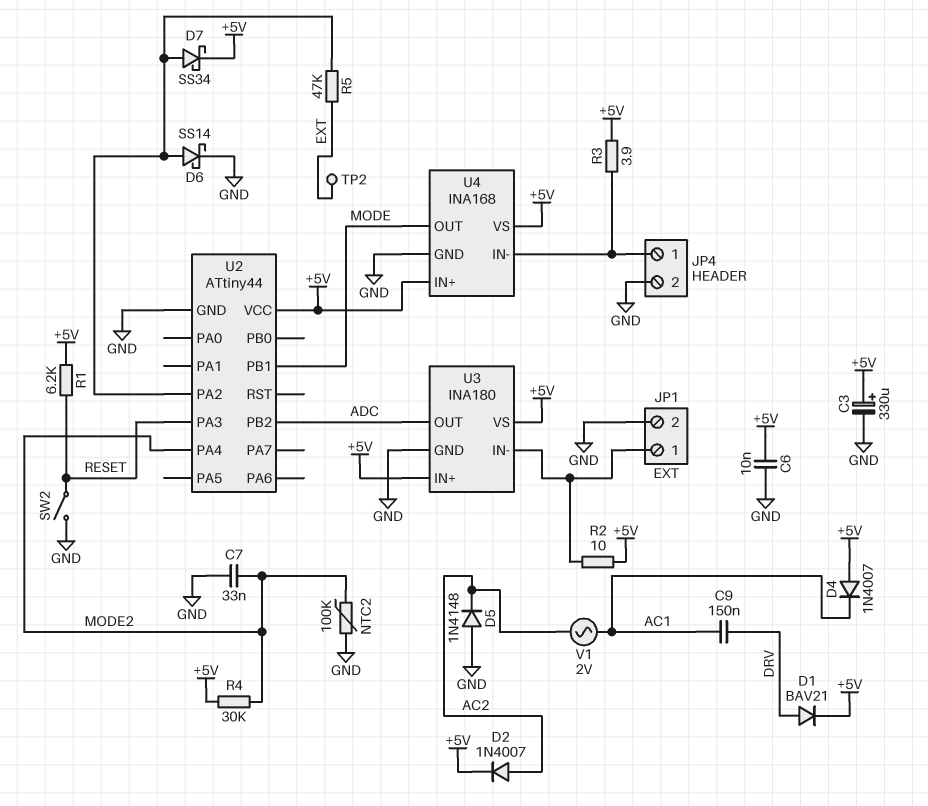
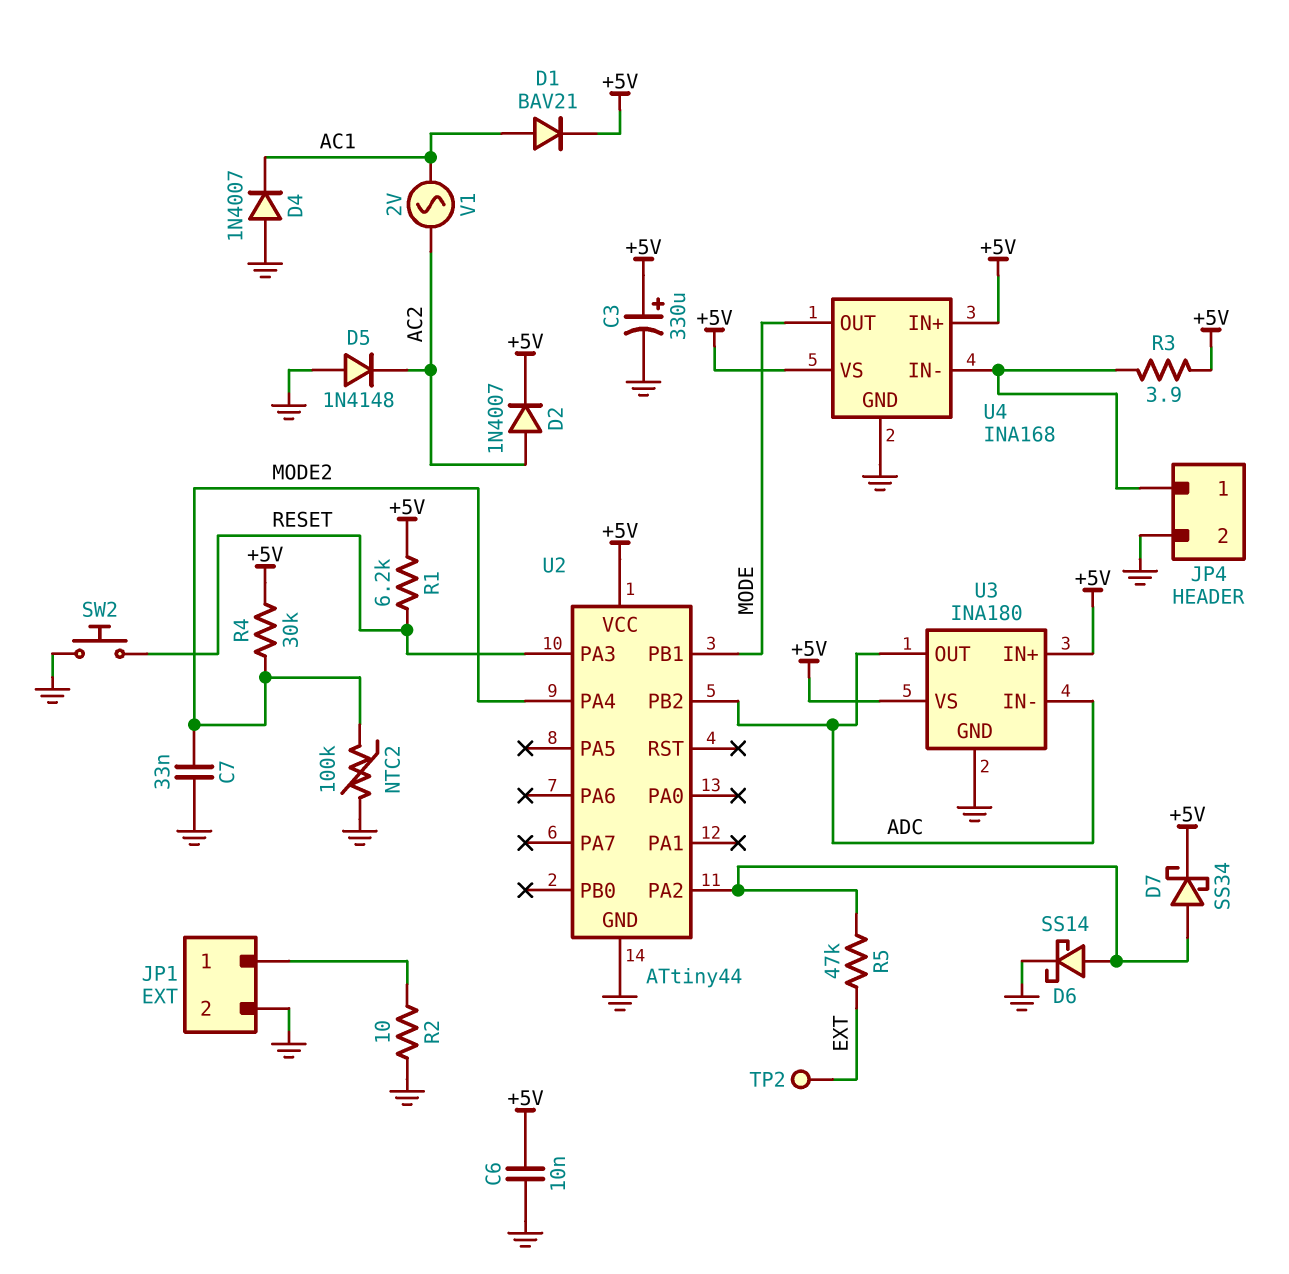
C9: 150nF (AC1, DRV) -> none
D1: diode BAV21 (A DRV, K +5V) -> diode BAV21 (A AC1, K +5V)
D4: diode 1N4007 (A +5V, K AC1) -> diode 1N4007 (A GND, K AC1)
R2: 10 (+5V, JP1/1) -> 10 (GND, JP1/1)
SW2: switch (GND, RESET) -> button (GND, RESET)
U3 pin IN-: JP1/1 -> ADC

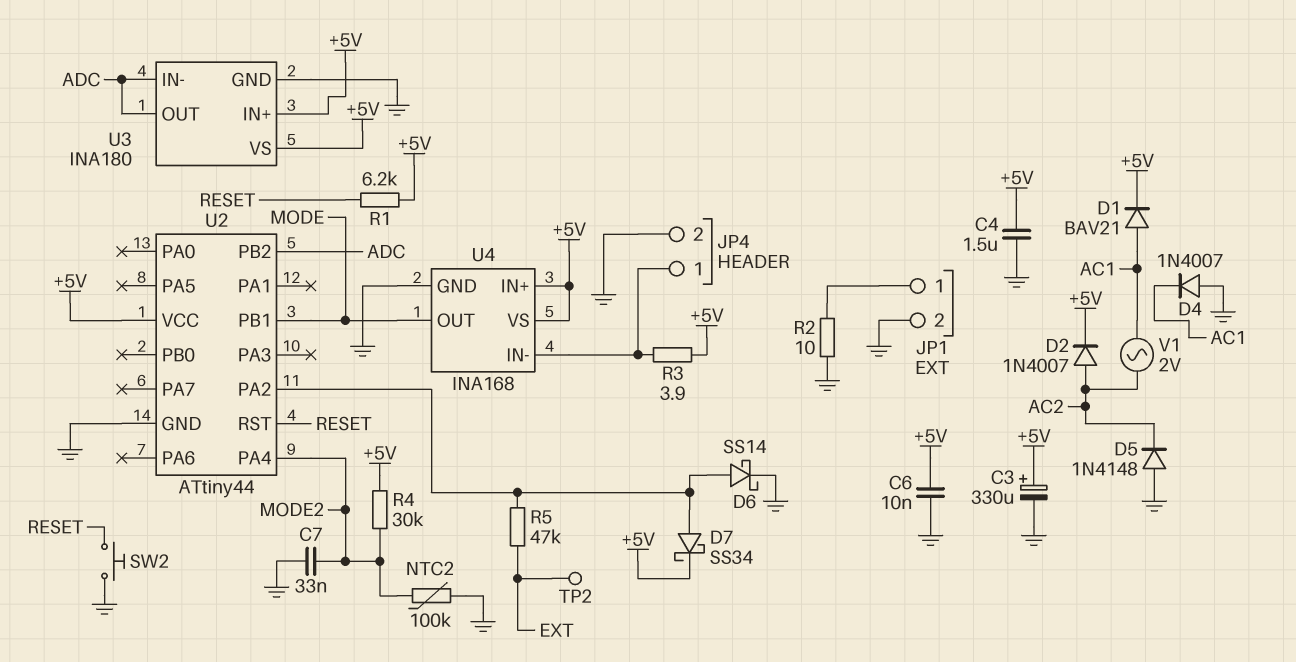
C4: none -> 1.5uF (+5V, GND)
U2 pin PA3: RESET -> none
U2 pin RST: none -> RESET

